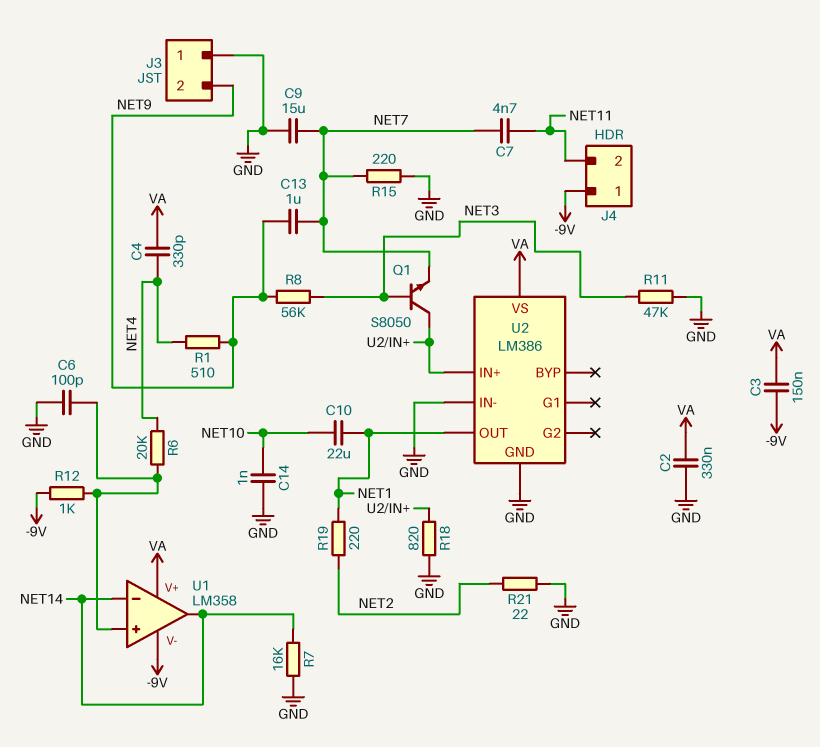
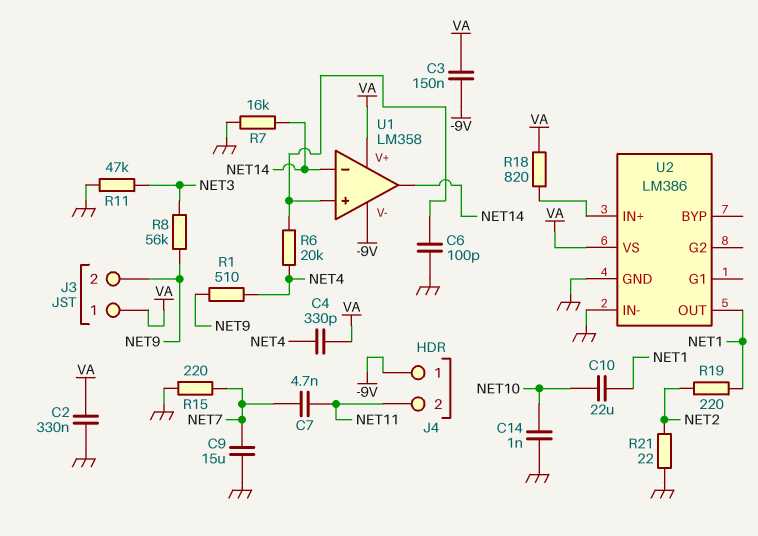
C13: 1uF (NET7, NET9) -> none
J3 pin 1: GND -> VA
Q1: NPN S8050 (B NET3, C U2/IN+, E NET7) -> none
R12: 1k (-9V, U1/in+) -> none
R18: 820 (GND, U2/IN+) -> 820 (U2/IN+, VA)

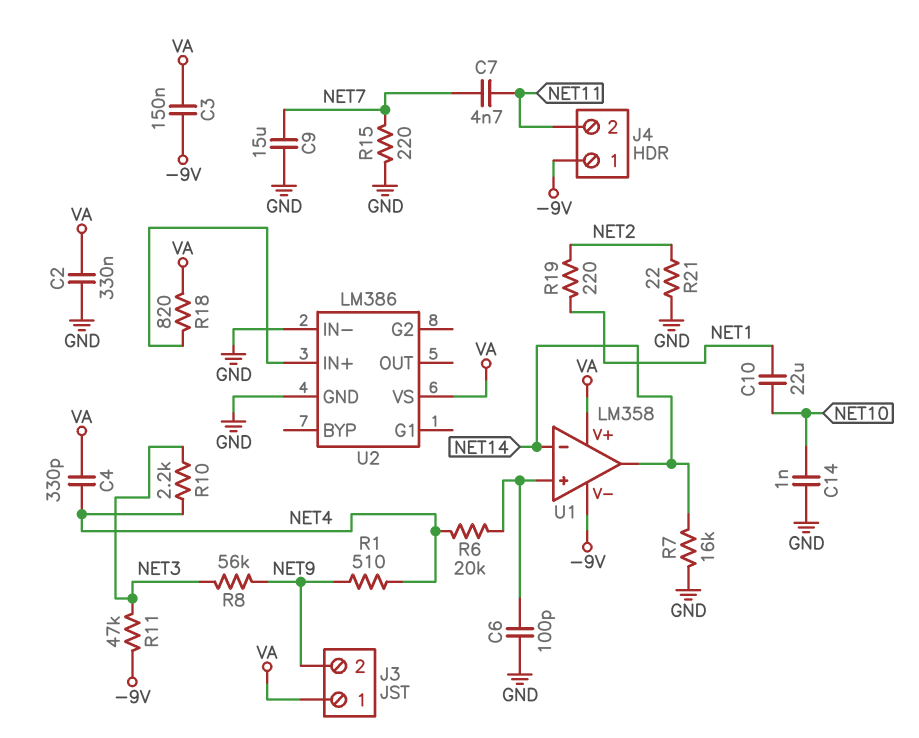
R10: none -> 2.2k (NET3, NET4)
R11: 47k (GND, NET3) -> 47k (-9V, NET3)
U2 pin OUT: NET1 -> none

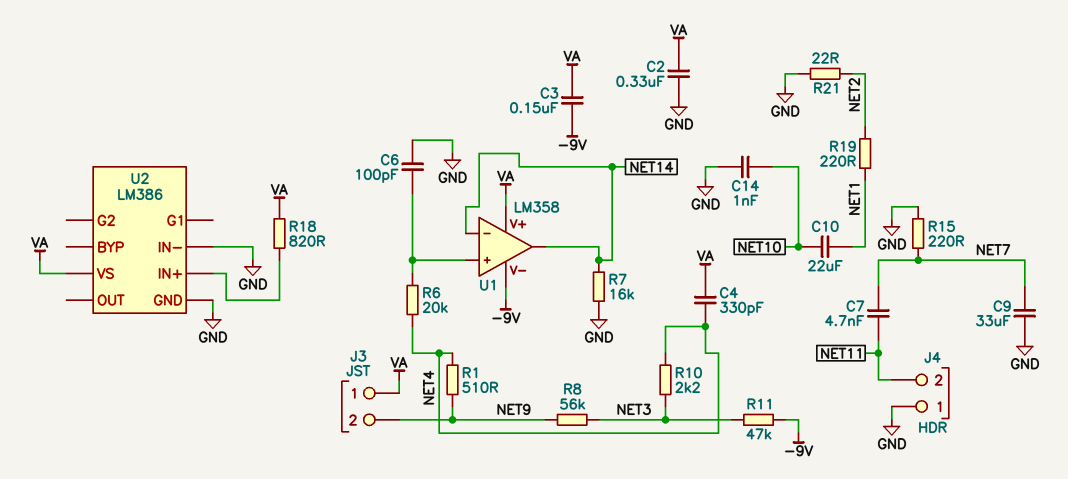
C9: 15uF (GND, NET7) -> 33uF (GND, NET7)
J4 pin 1: -9V -> GND

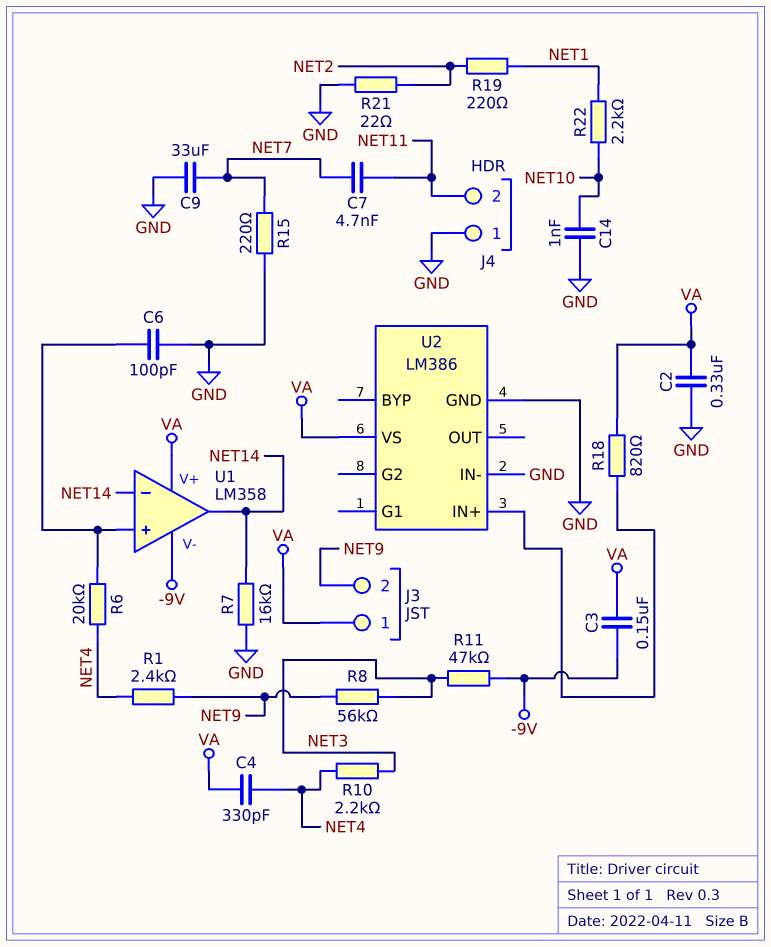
C10: 22uF (NET1, NET10) -> none
R1: 510 (NET4, NET9) -> 2.4k (NET4, NET9)
R22: none -> 2.2k (NET1, NET10)

